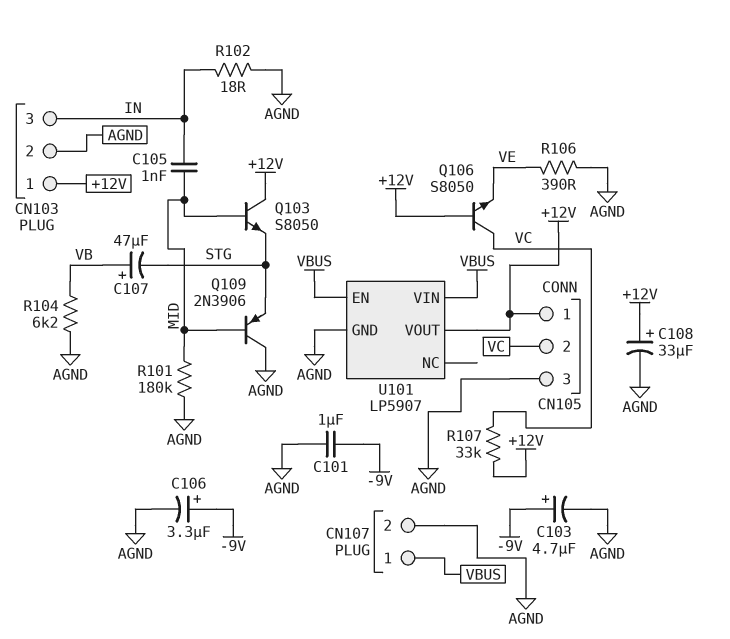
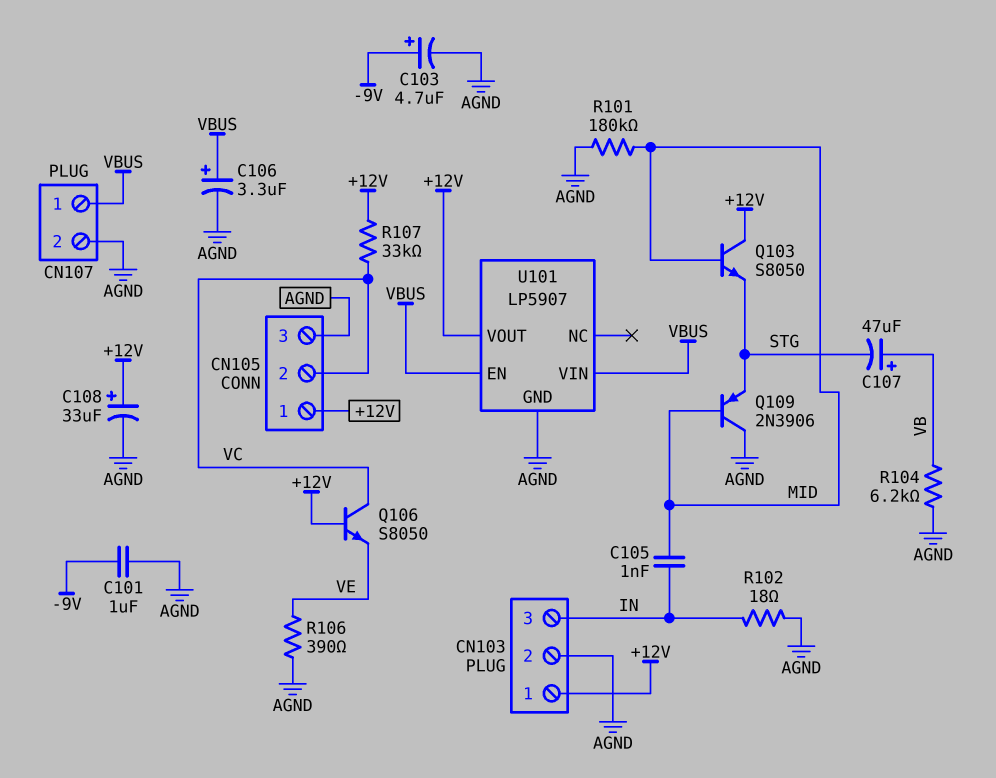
C106: 3.3uF (plus -9V, minus AGND) -> 3.3uF (plus VBUS, minus AGND)

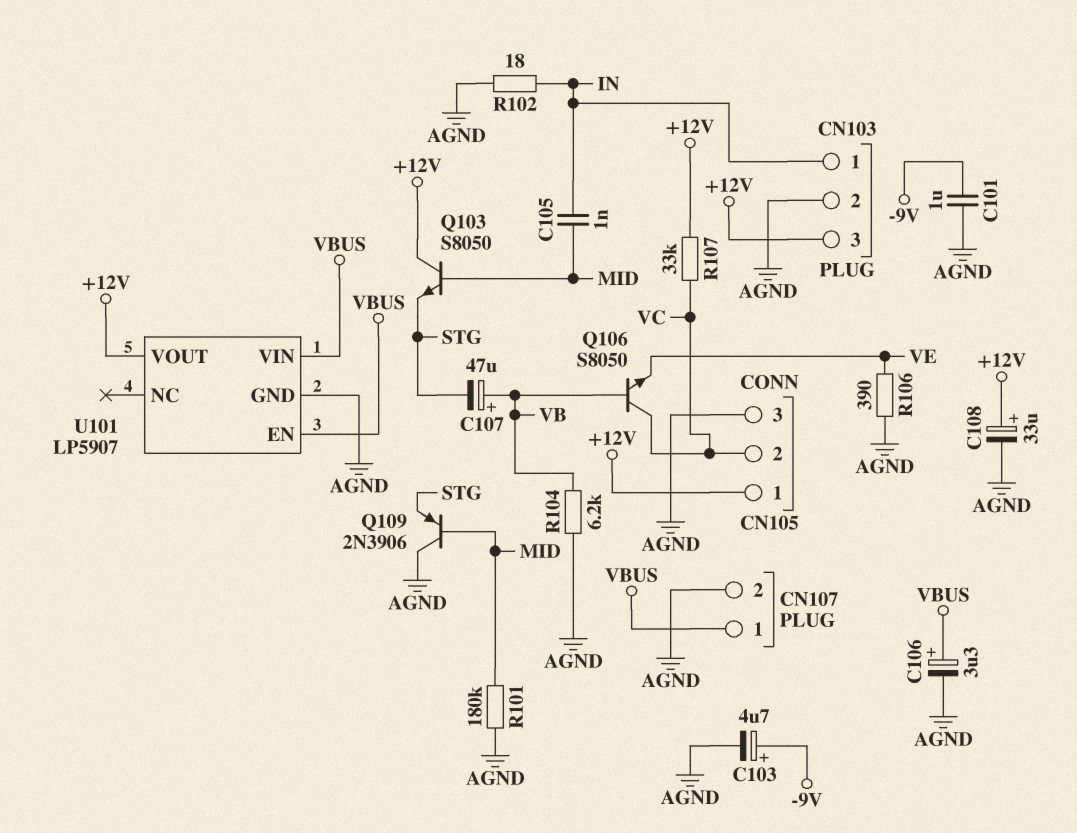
CN103 pin 1: +12V -> IN
CN103 pin 3: IN -> +12V
Q106: NPN S8050 (B +12V, C VC, E VE) -> NPN S8050 (B VB, C VC, E VE)

